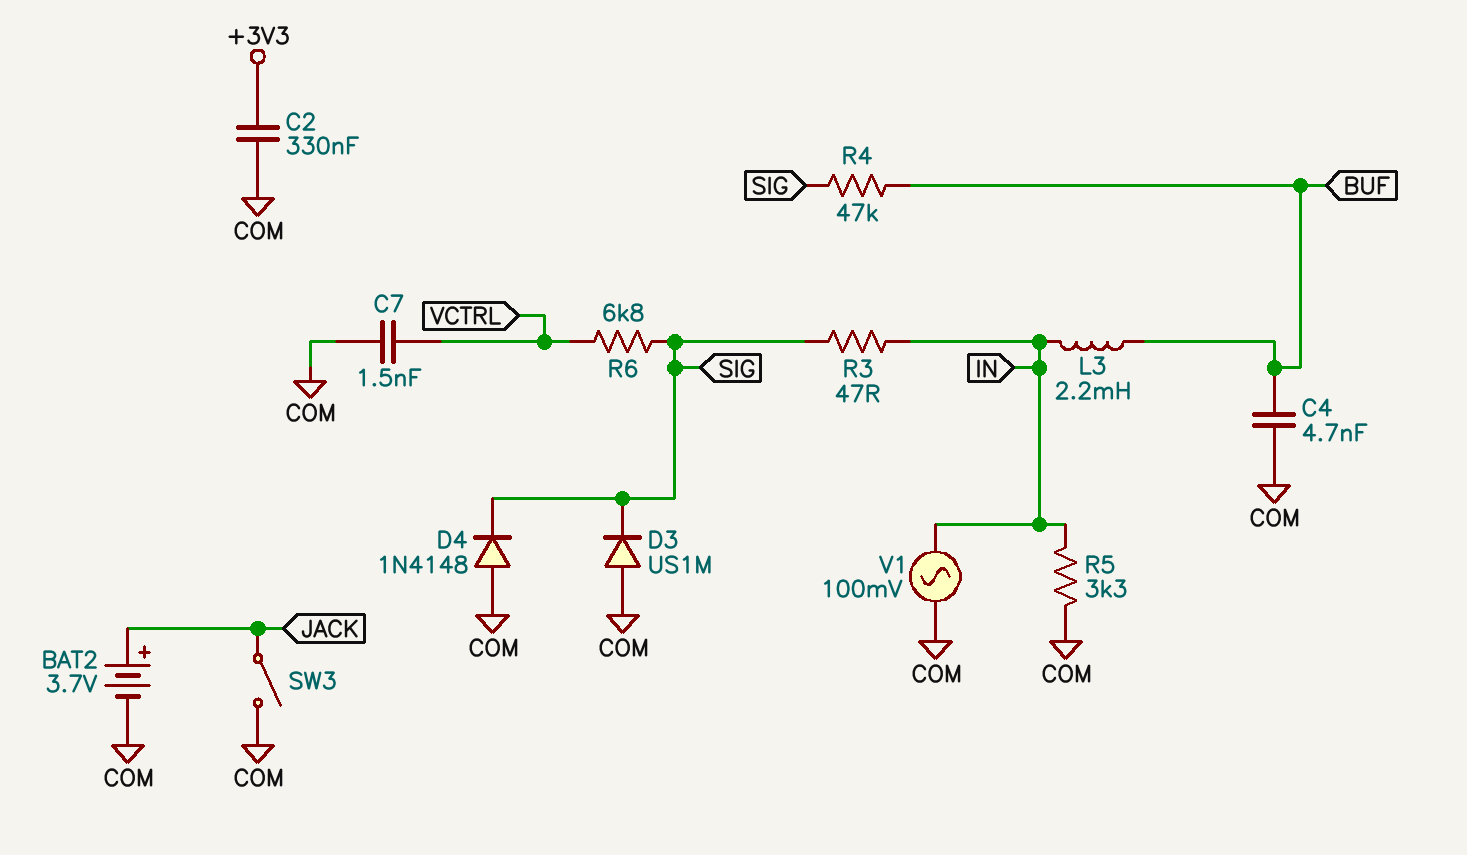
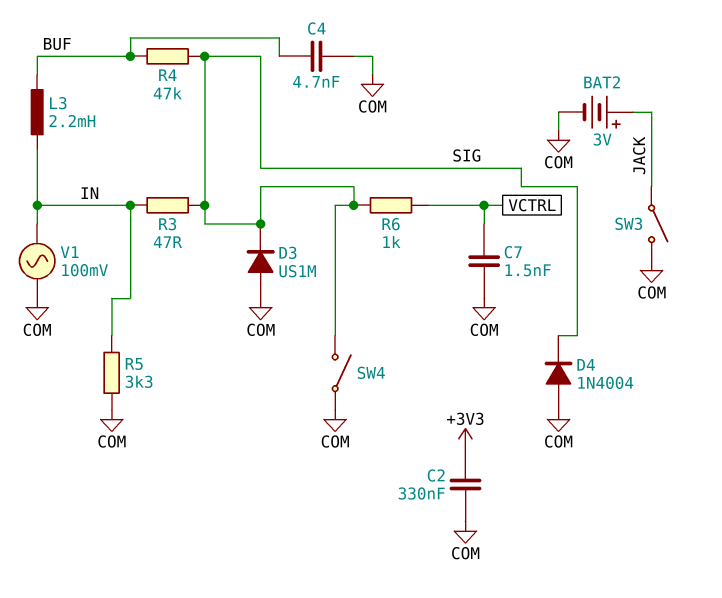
BAT2: 3.7V (plus JACK, minus COM) -> 3V (plus JACK, minus COM)
D4: diode 1N4148 (A COM, K SIG) -> diode 1N4004 (A COM, K SIG)
R6: 6.8k (SIG, VCTRL) -> 1k (SIG, VCTRL)
SW4: none -> switch (COM, SIG)

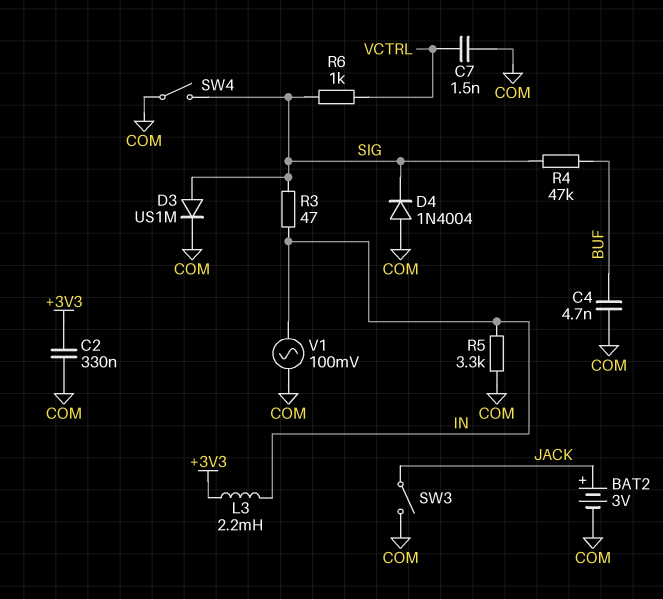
D3: diode US1M (A COM, K SIG) -> diode US1M (A SIG, K COM)
L3: 2.2mH (BUF, IN) -> 2.2mH (+3V3, IN)

